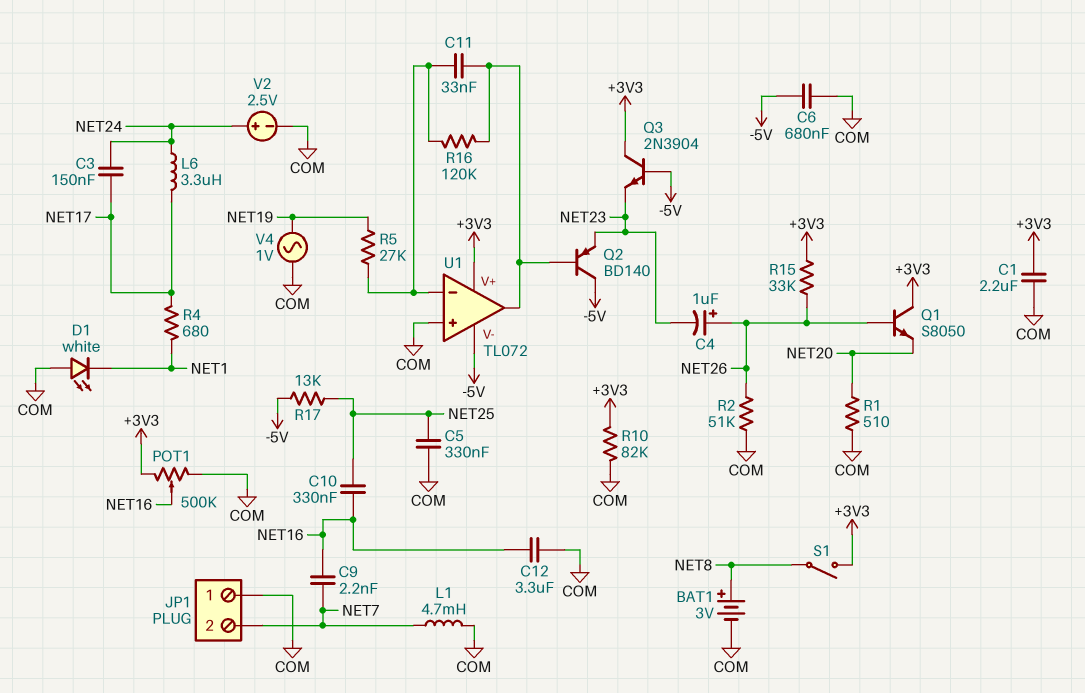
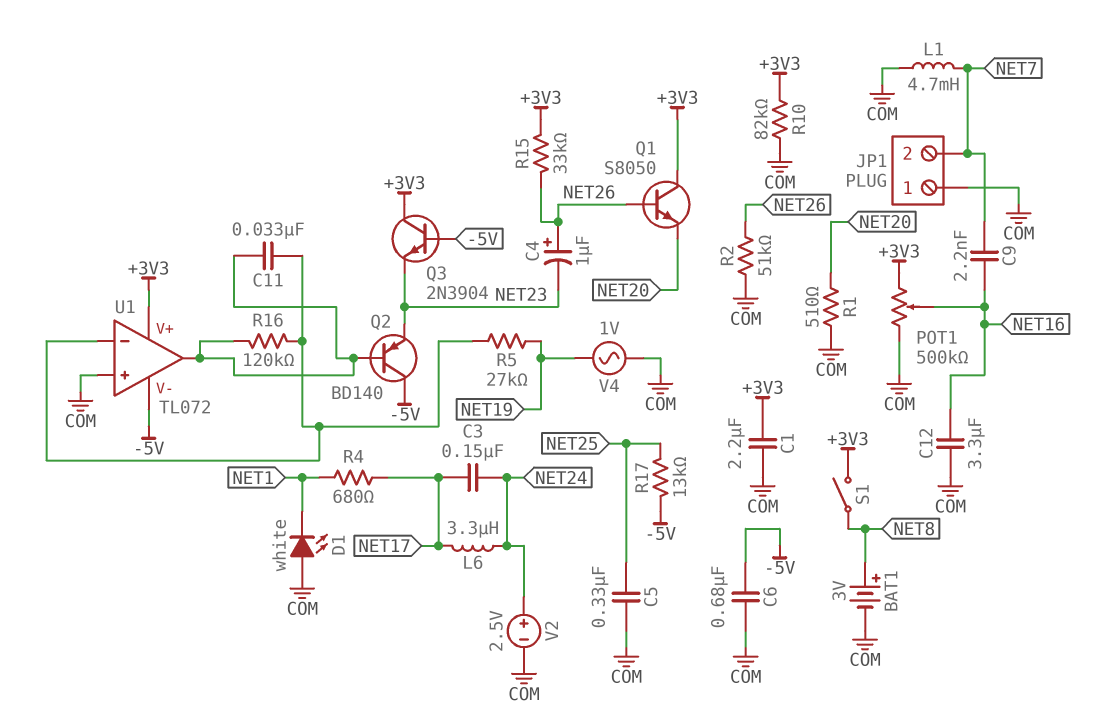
C10: 330nF (NET16, NET25) -> none

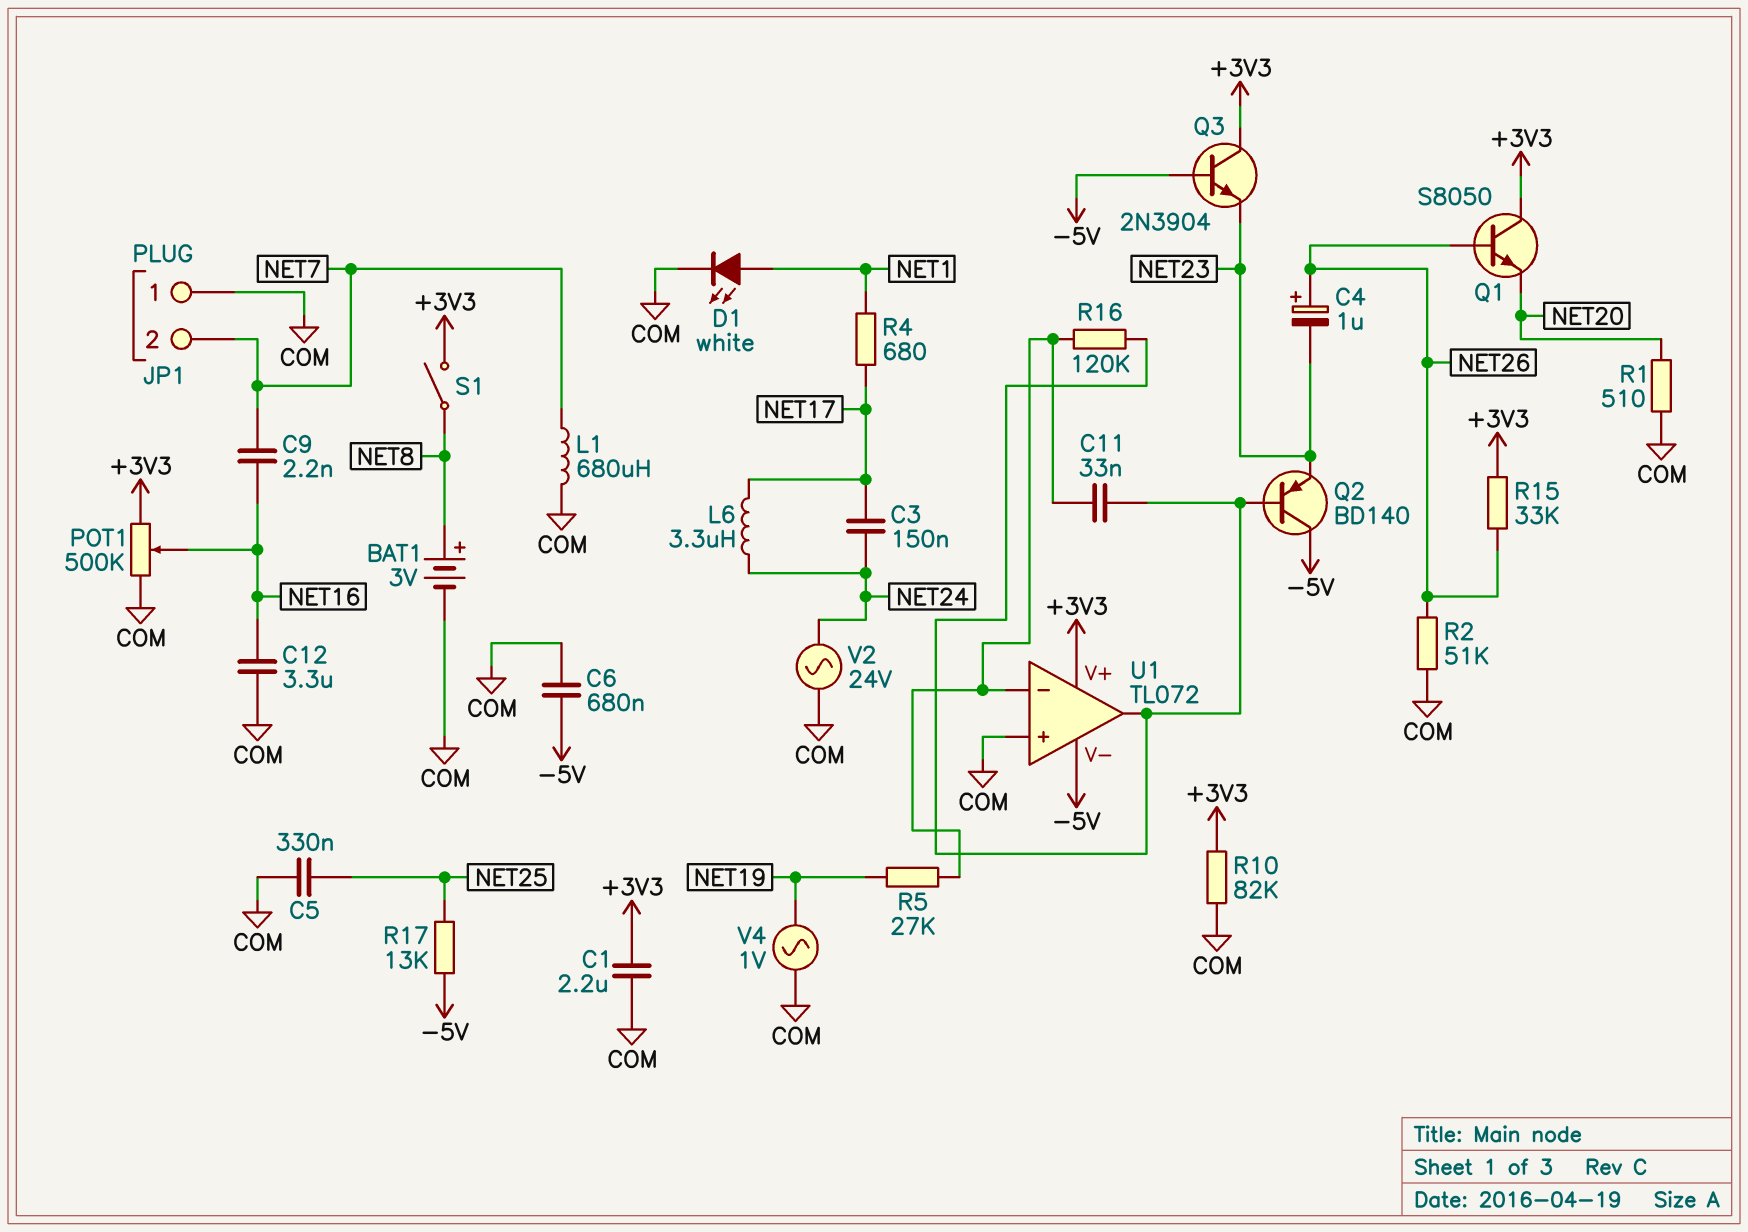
D1: LED white (A COM, K NET1) -> LED white (A NET1, K COM)
L1: 4.7mH (COM, NET7) -> 680uH (COM, NET7)
V2: 2.5V (plus NET24, minus COM) -> AC 24V (COM, NET24)

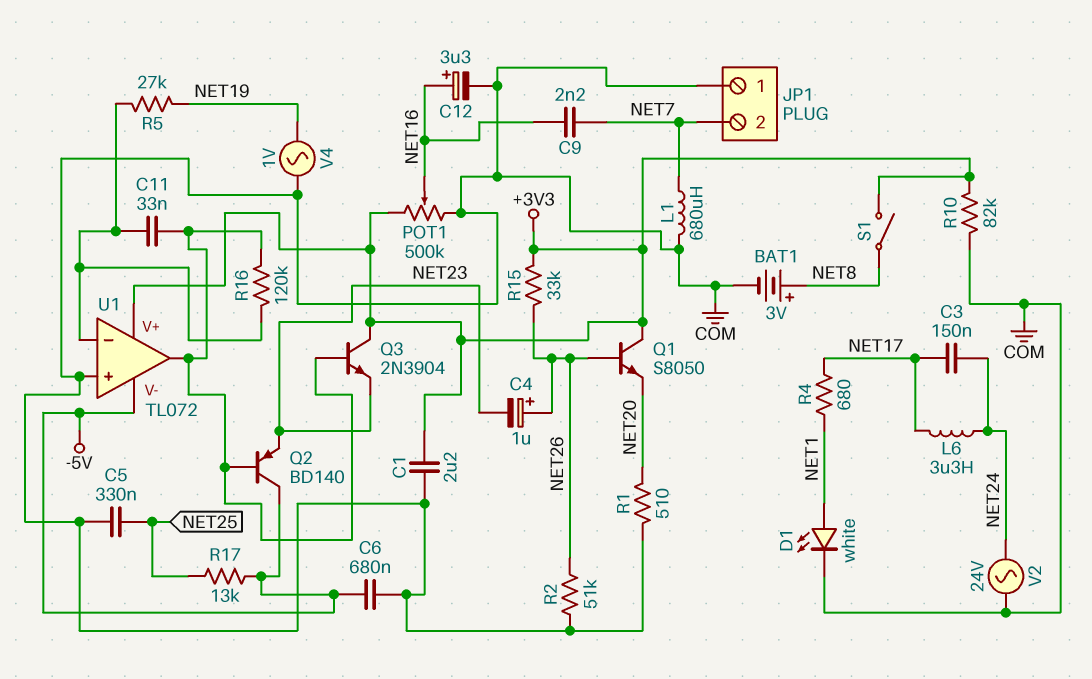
C12: 3.3uF (COM, NET16) -> 3.3uF (plus NET16, minus COM)
Q3: NPN 2N3904 (B -5V, C +3V3, E NET23) -> NPN 2N3904 (B U1/out, C +3V3, E NET23)

